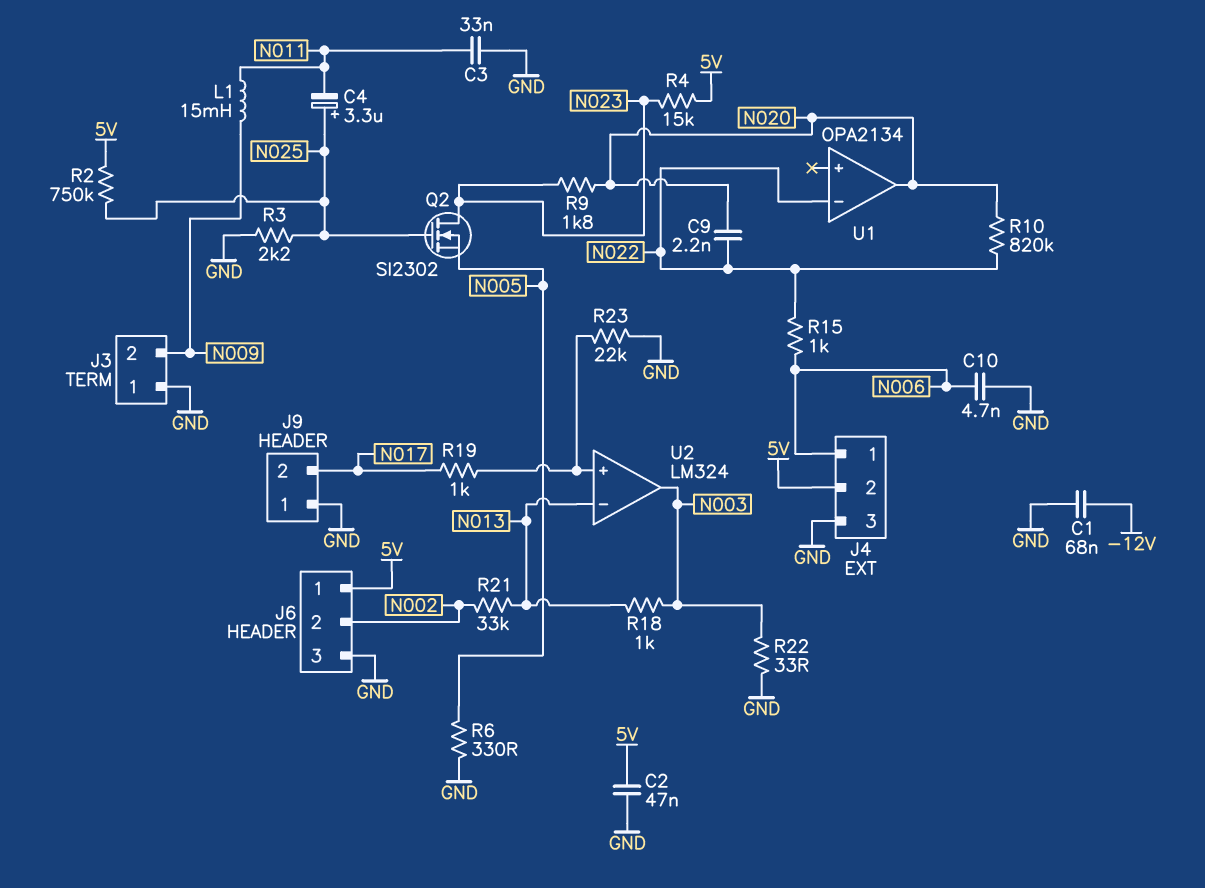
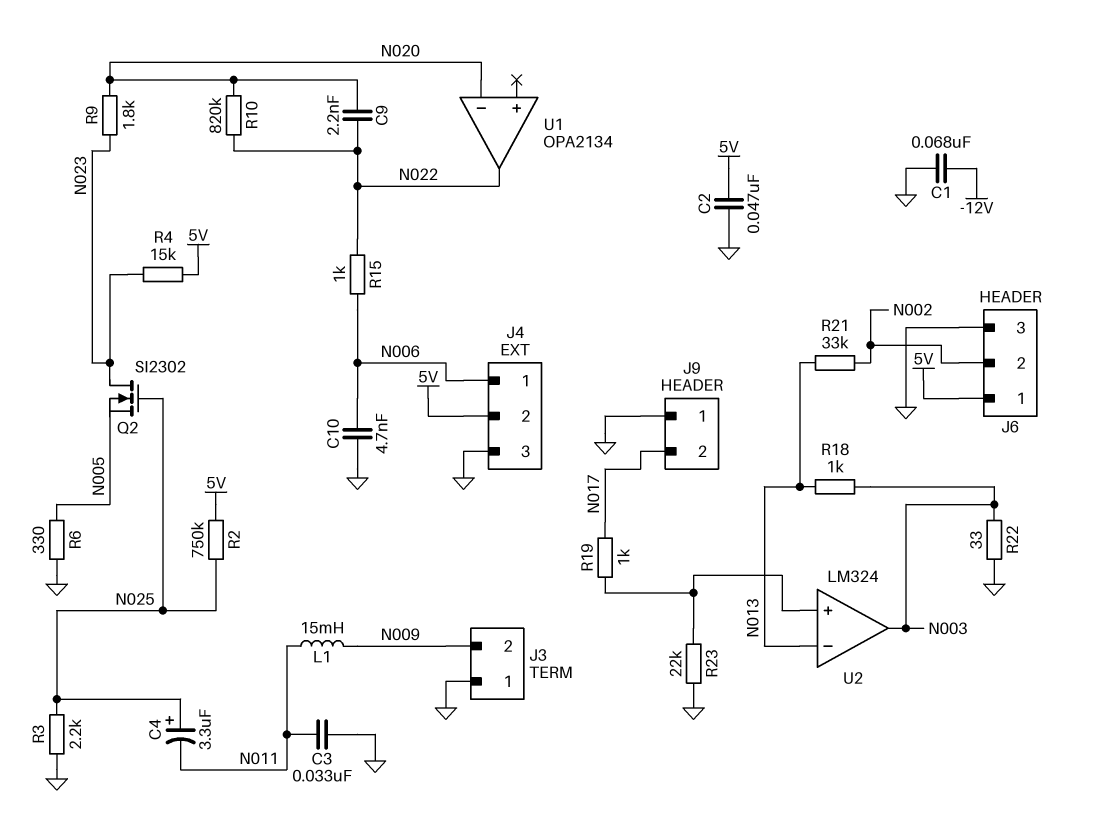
U1 pin in-: N022 -> N020
U1 pin out: N020 -> N022

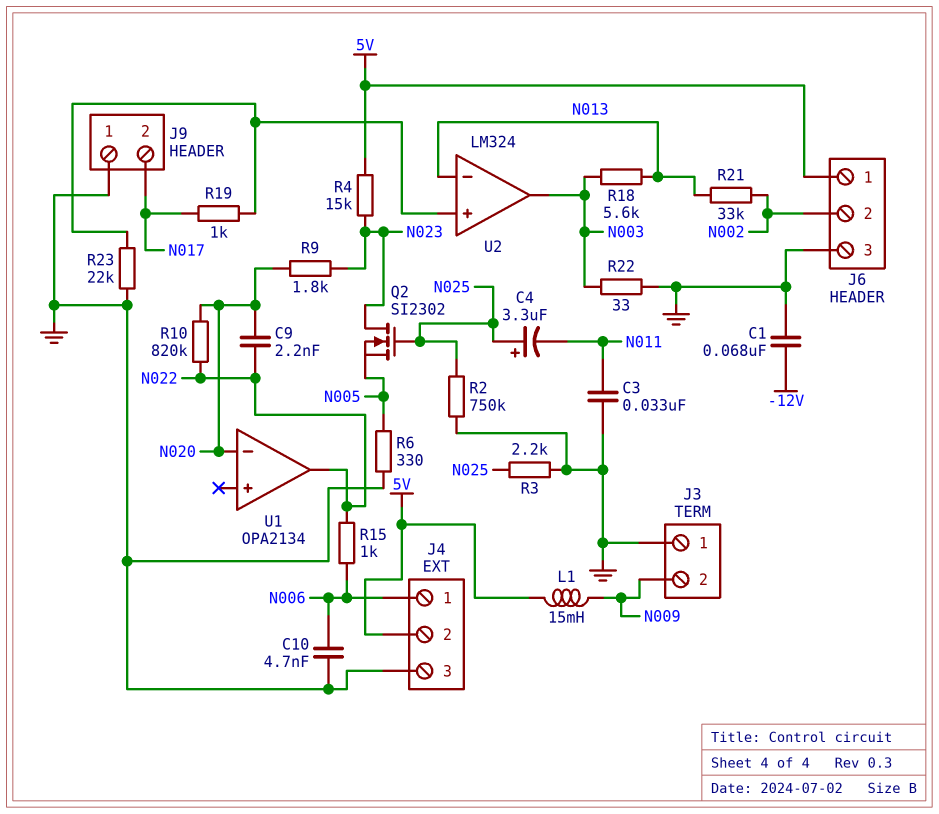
C2: 47nF (5V, GND) -> none
L1: 15mH (N009, N011) -> 15mH (5V, N009)
R2: 750k (5V, N025) -> 750k (GND, N025)
R18: 1k (N003, N013) -> 5.6k (N003, N013)

